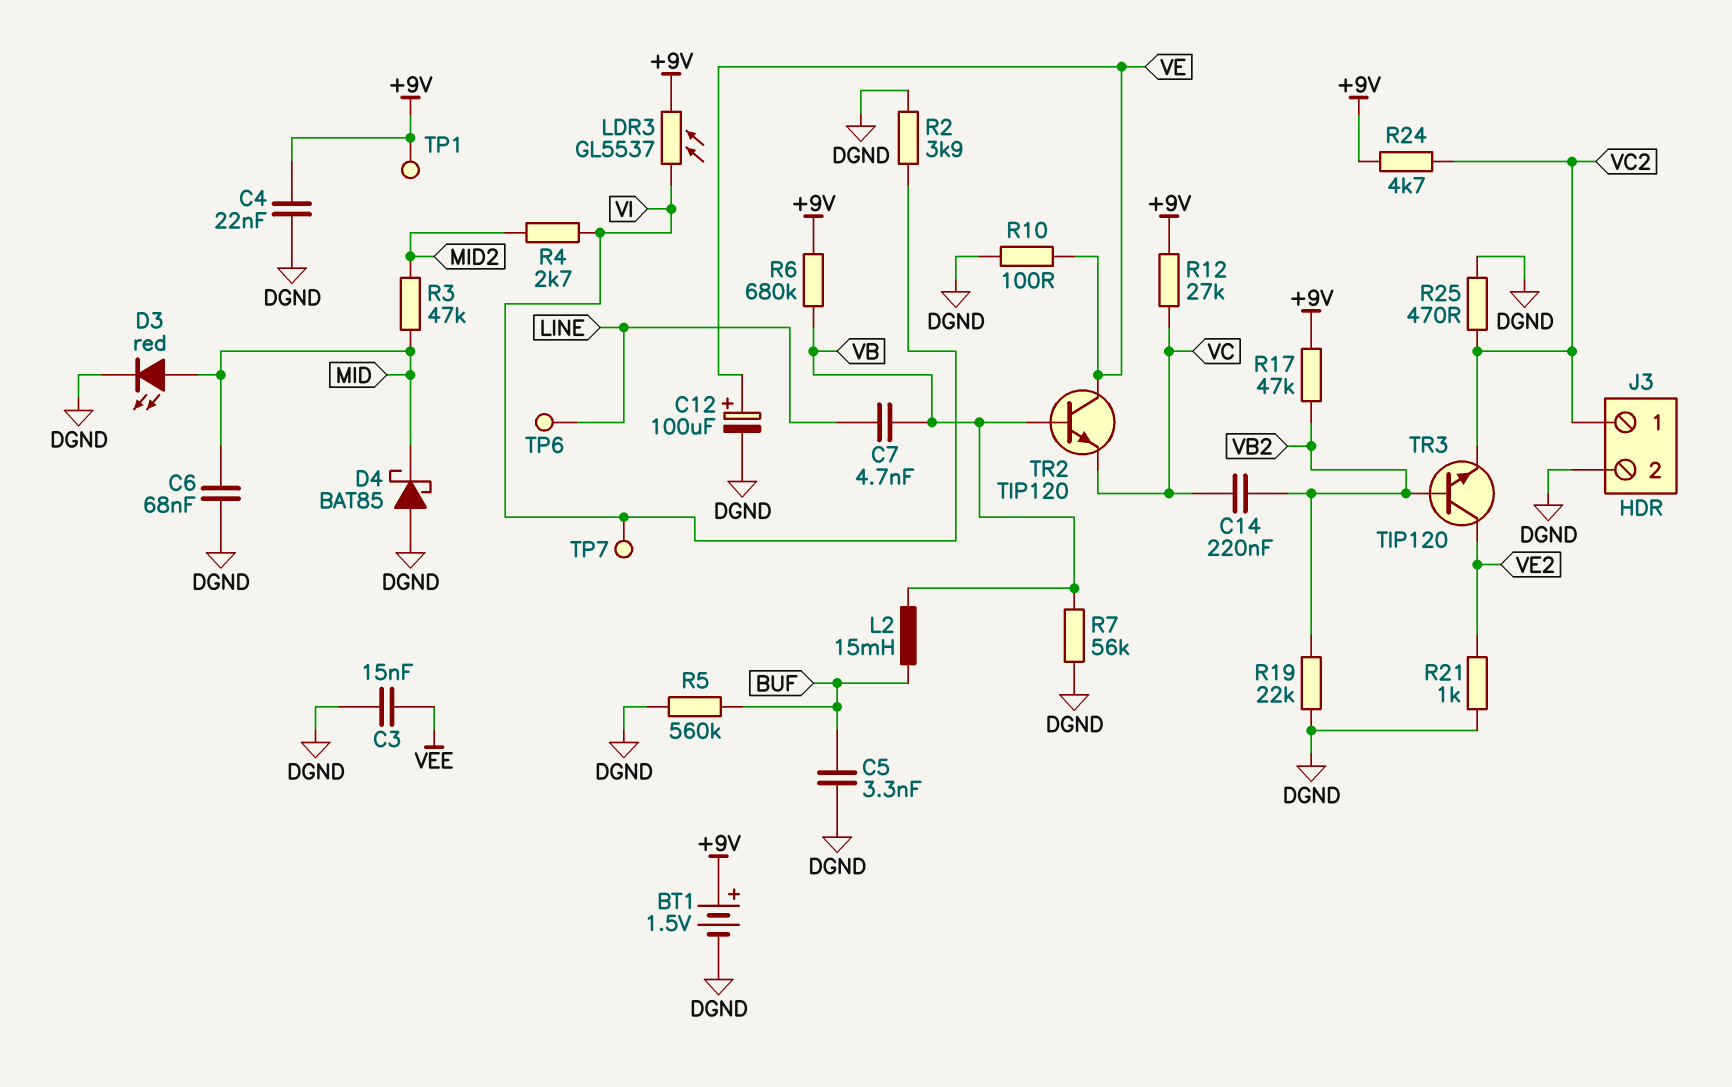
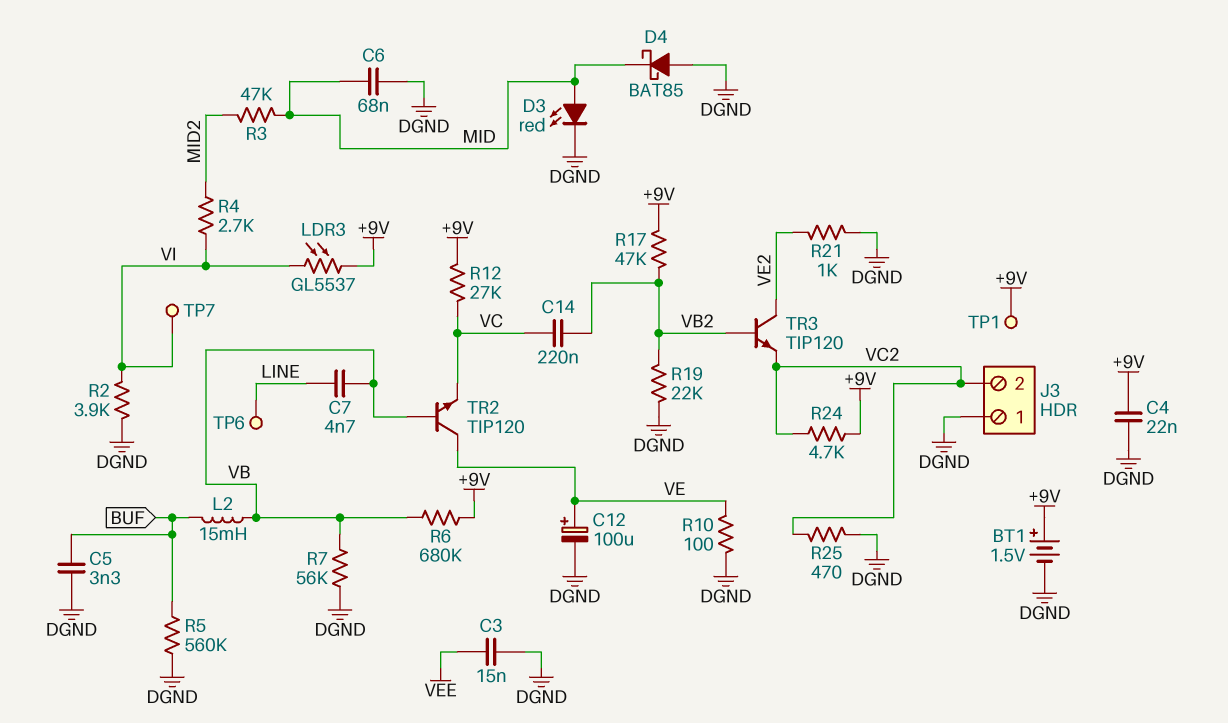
J3 pin 1: VC2 -> DGND
J3 pin 2: DGND -> VC2

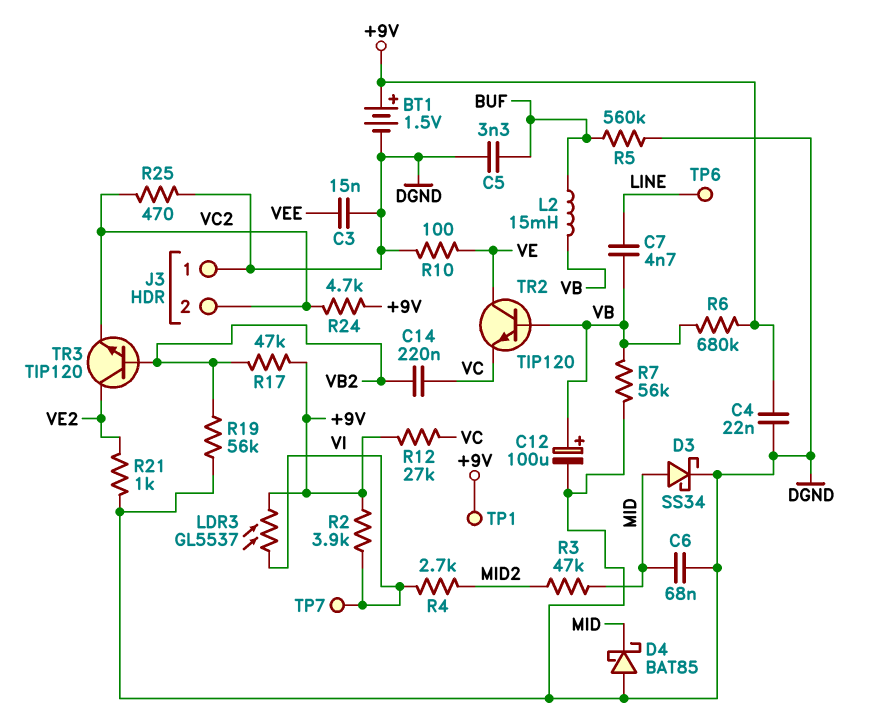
C12: 100uF (plus VE, minus DGND) -> 100uF (plus VB, minus DGND)
D3: LED red (A MID, K DGND) -> schottky SS34 (A MID, K DGND)
R2: 3.9k (DGND, VI) -> 3.9k (+9V, VI)
R19: 22k (DGND, VB2) -> 56k (DGND, VB2)

